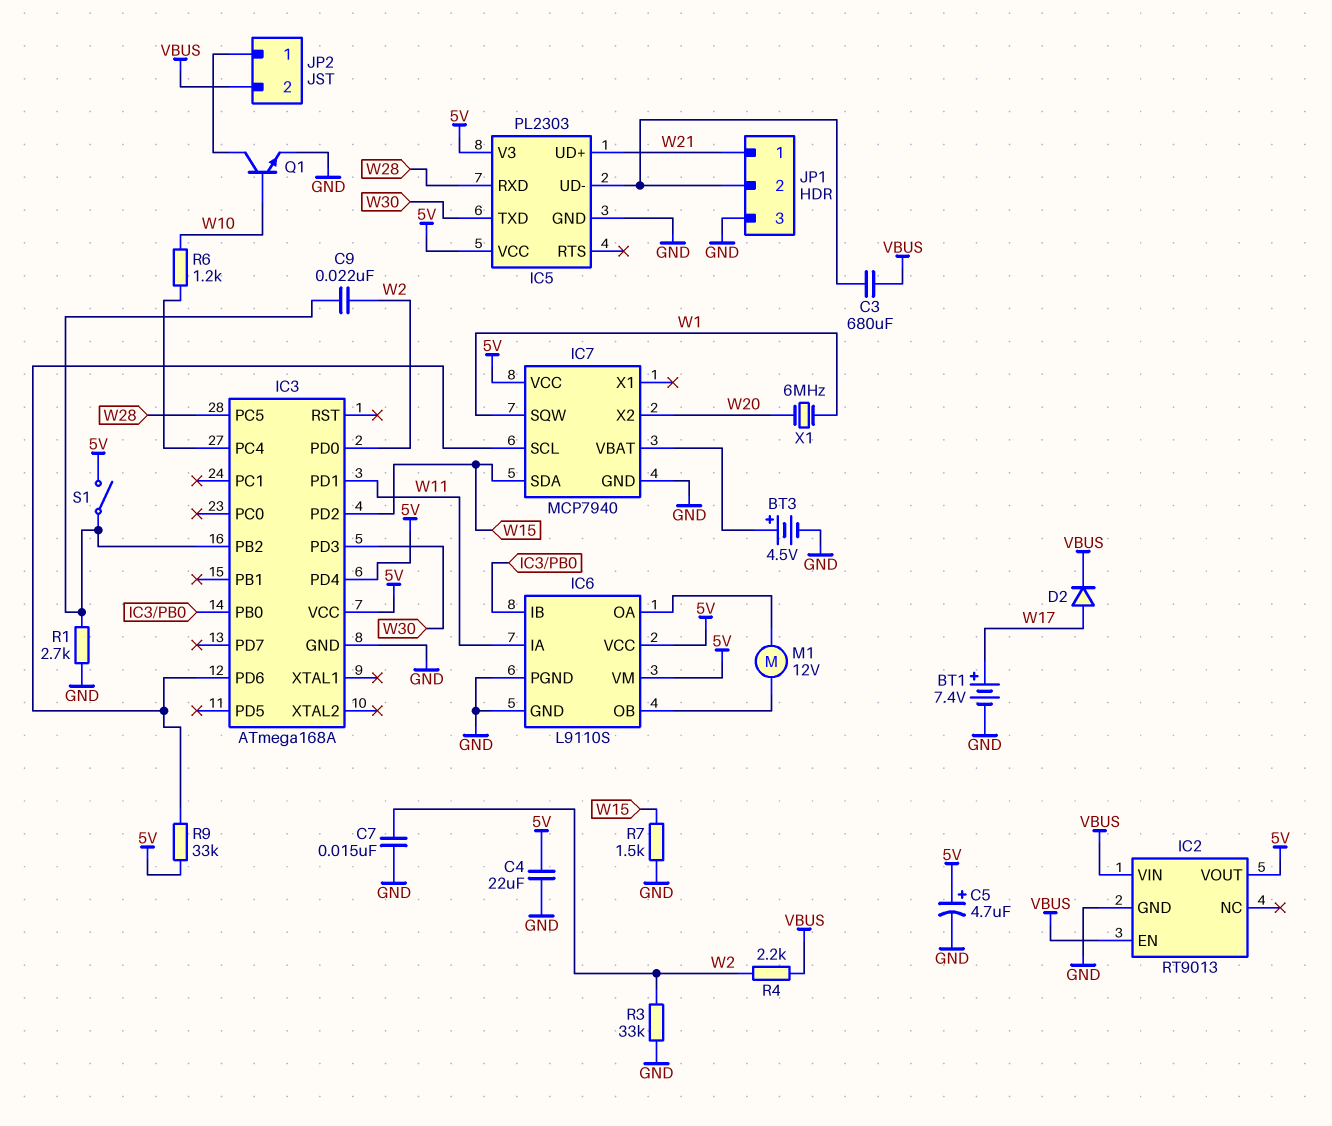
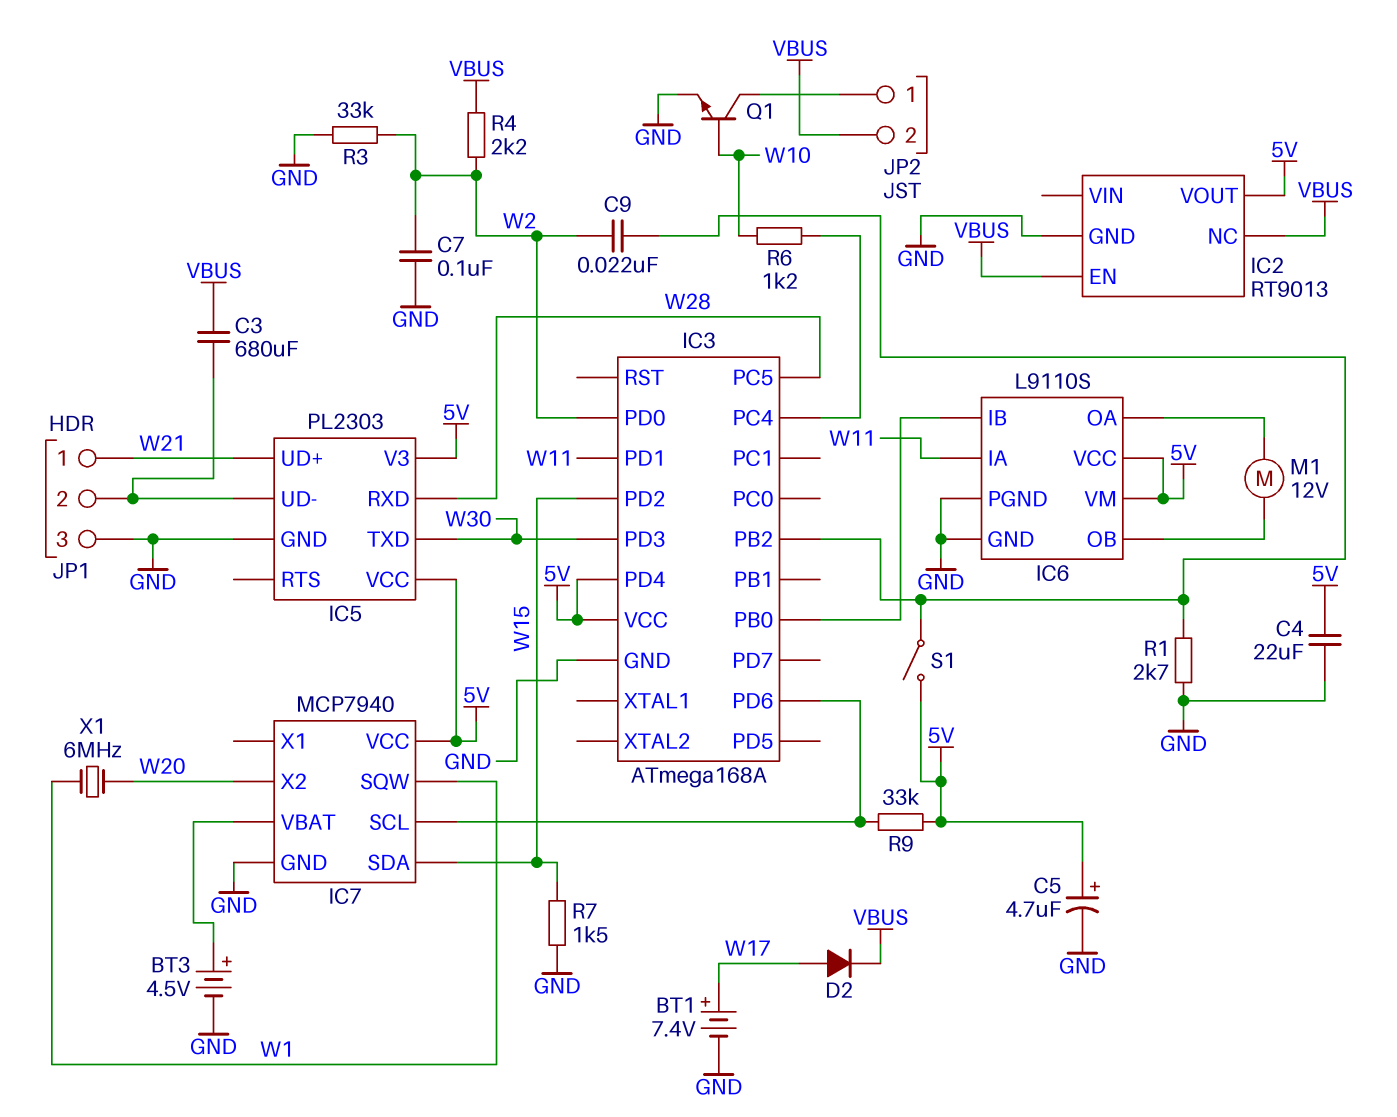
C7: 15nF (GND, W2) -> 100nF (GND, W2)
IC2 pin NC: none -> VBUS
IC2 pin VIN: VBUS -> none

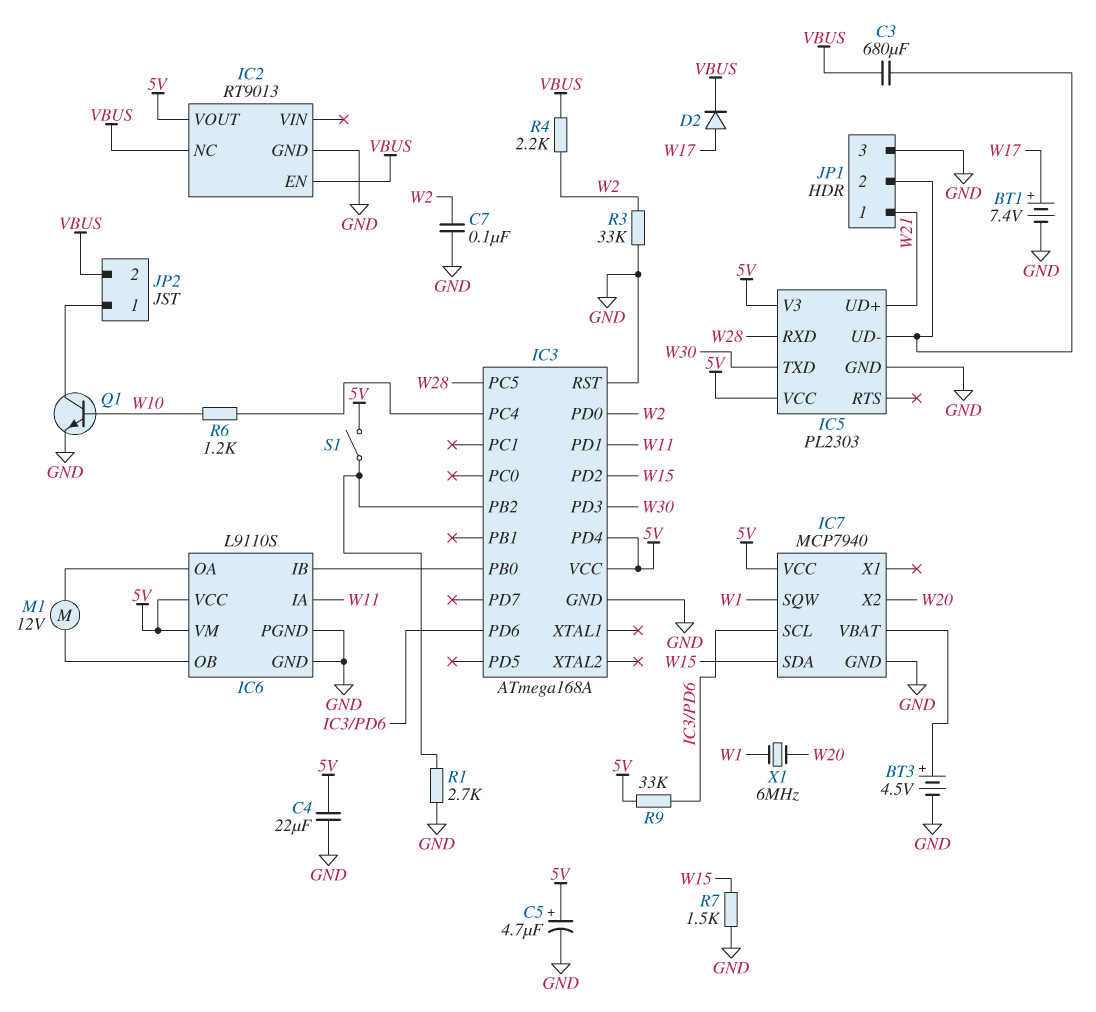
C9: 22nF (IC3/PB2, W2) -> none
IC3 pin RST: none -> GND

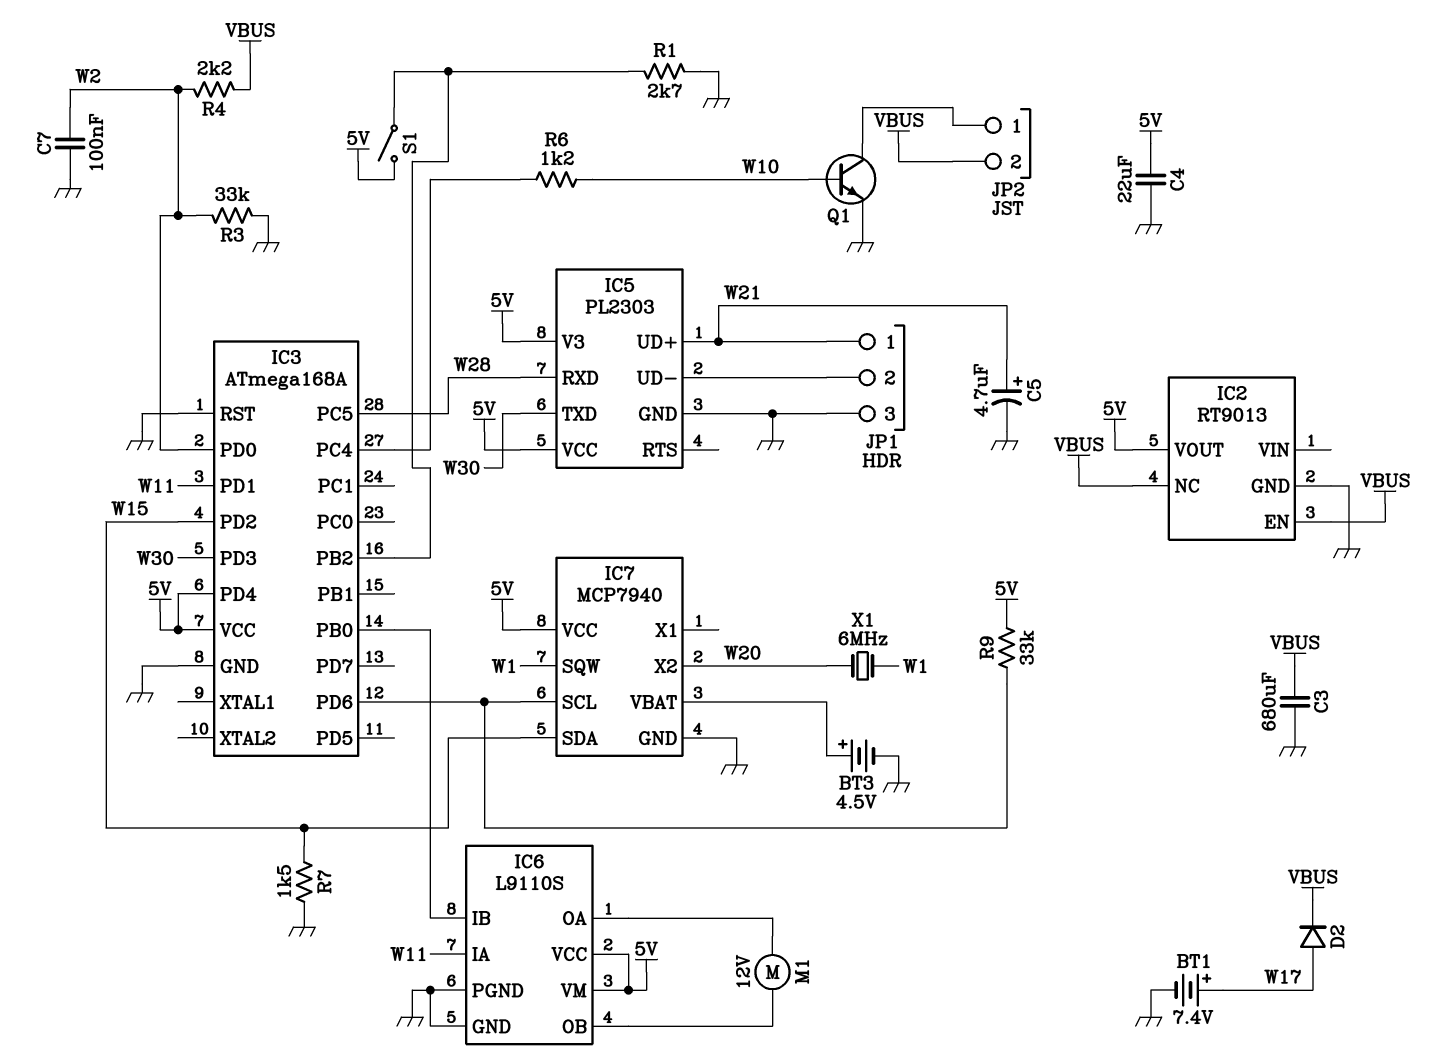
C3: 680uF (IC5/UD-, VBUS) -> 680uF (GND, VBUS)
C5: 4.7uF (plus 5V, minus GND) -> 4.7uF (plus W21, minus GND)

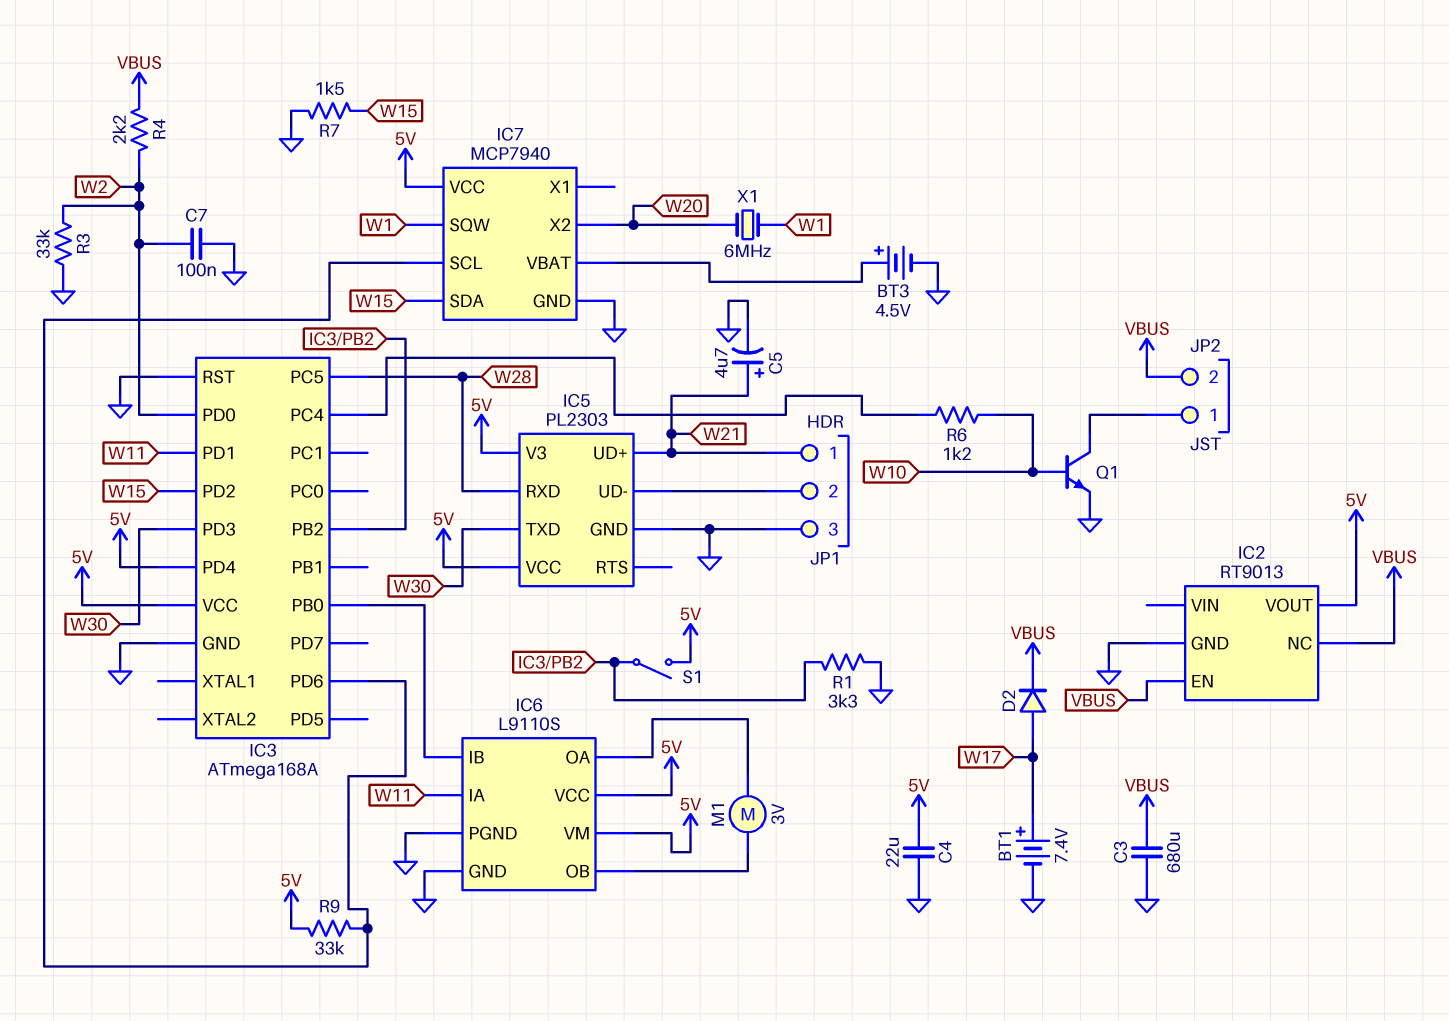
M1: motor 12V (IC6/OA, IC6/OB) -> motor 3V (IC6/OA, IC6/OB)
R1: 2.7k (GND, IC3/PB2) -> 3.3k (GND, IC3/PB2)

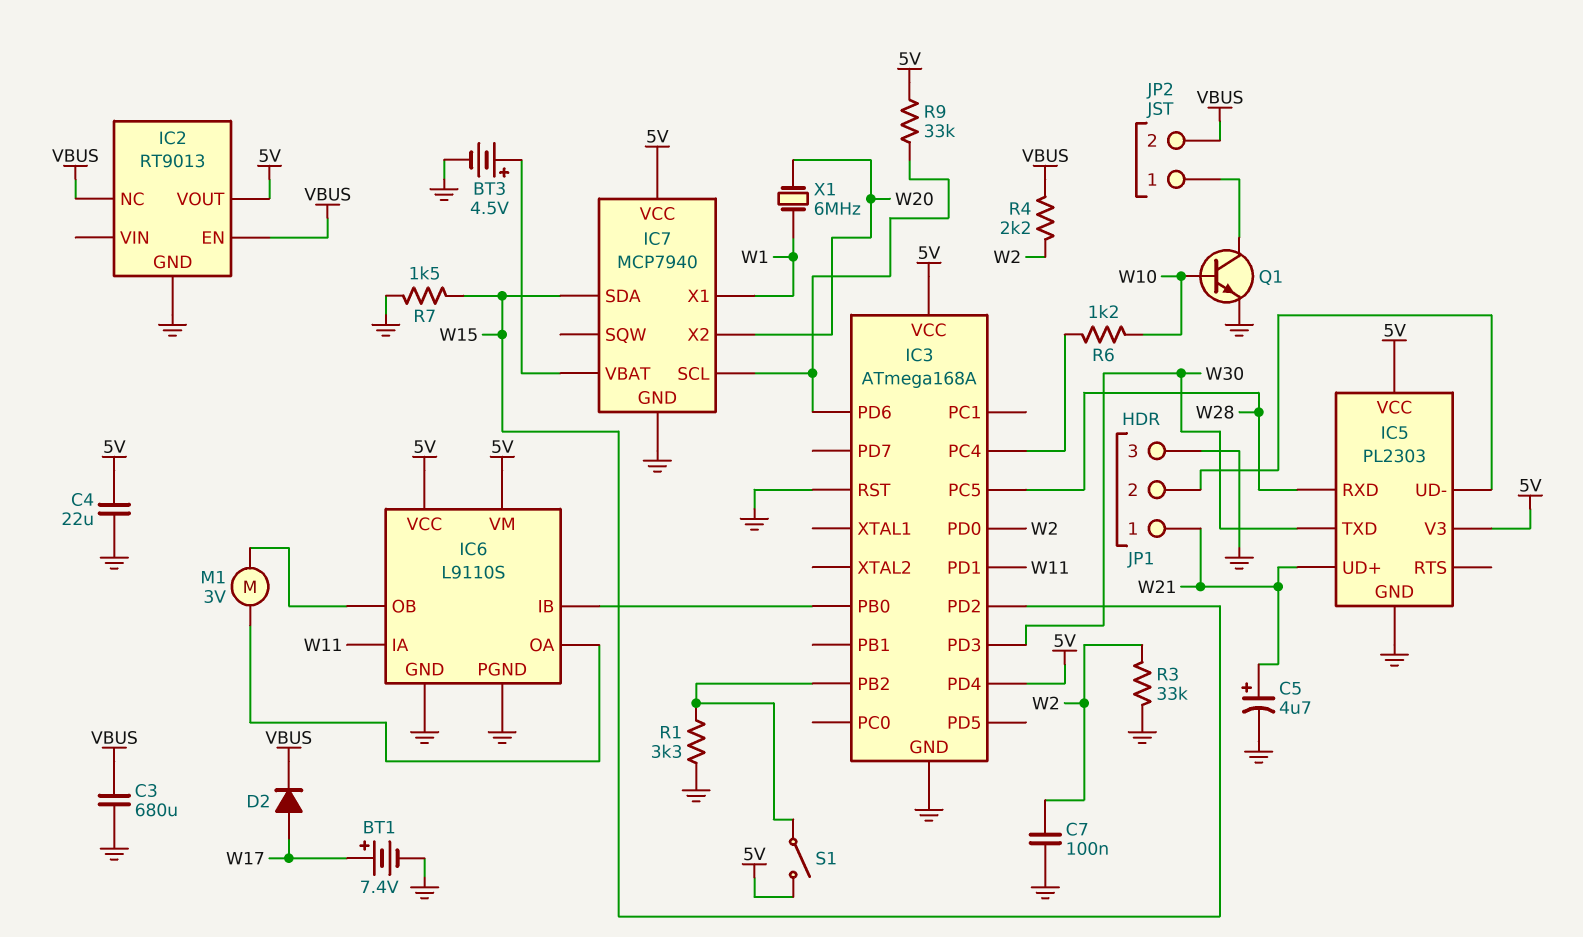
IC7 pin SQW: W1 -> none
IC7 pin X1: none -> W1

